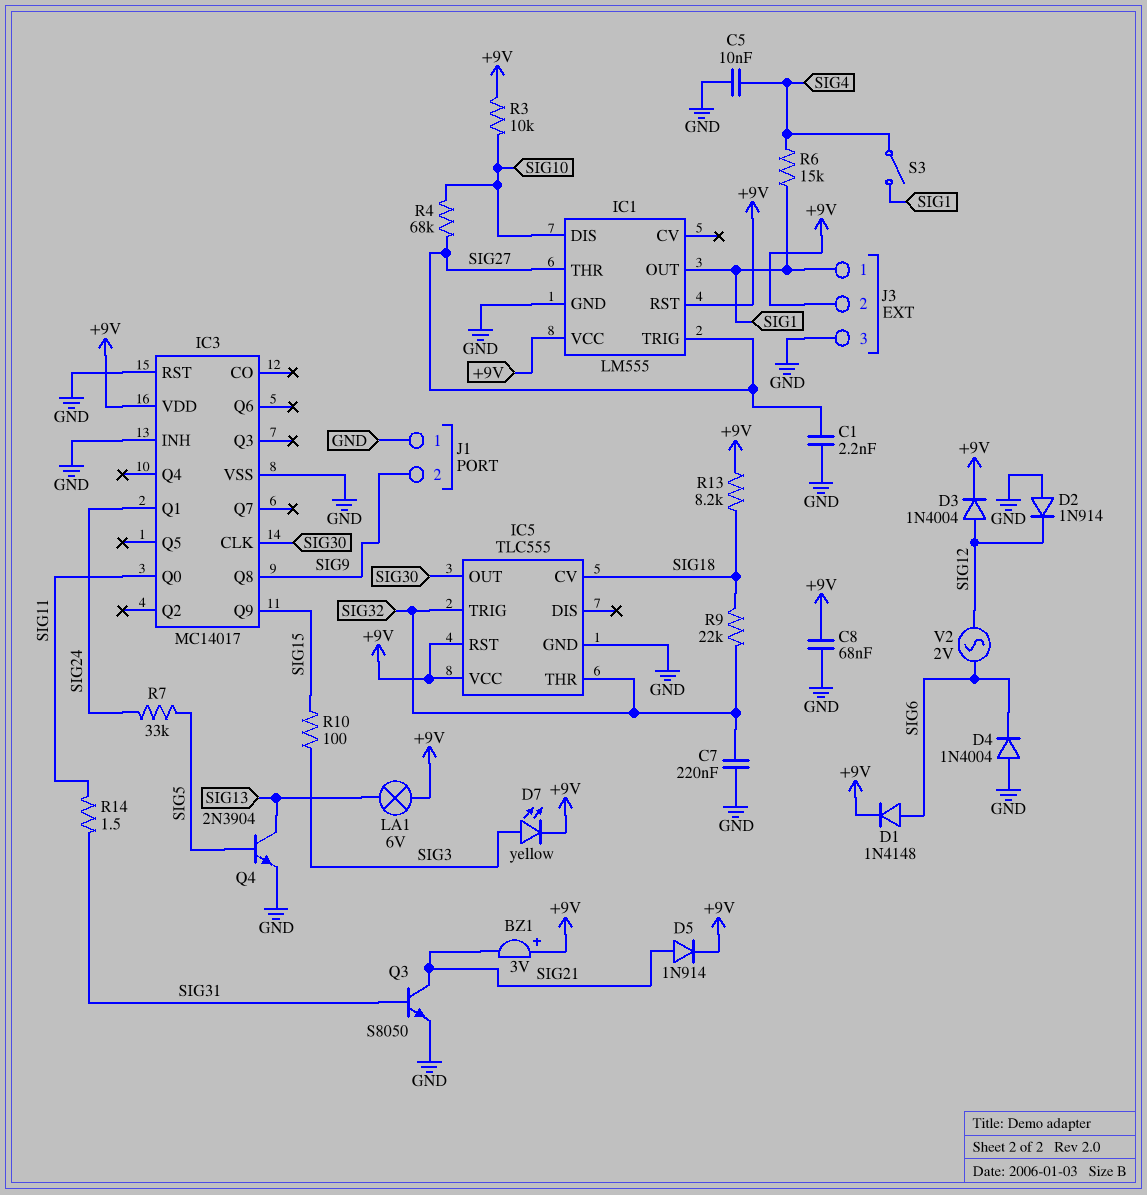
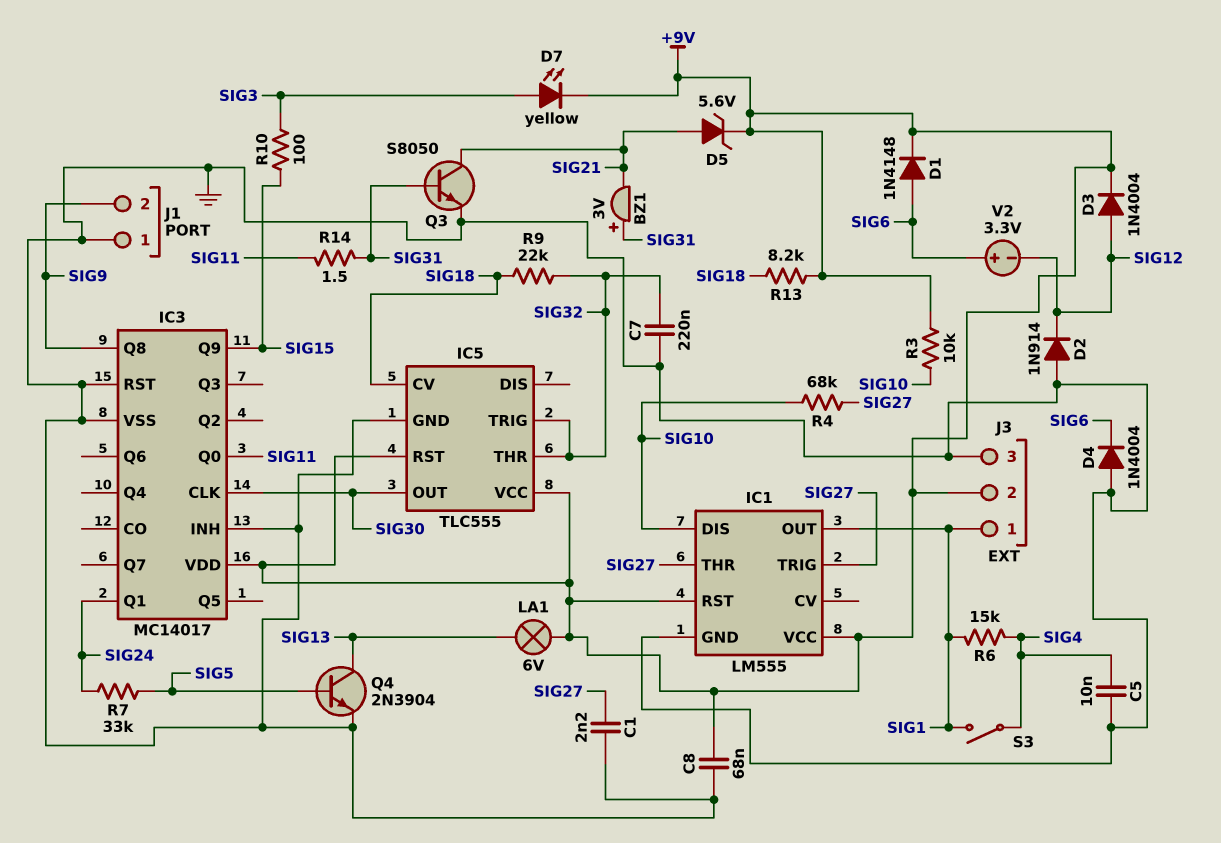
BZ1: buzzer 3V (plus +9V, minus SIG21) -> buzzer 3V (plus SIG31, minus SIG21)
D5: diode 1N914 (A SIG21, K +9V) -> zener 5.6V (A SIG21, K +9V)
V2: AC 2V (SIG6, SIG12) -> 3.3V (plus SIG6, minus SIG12)

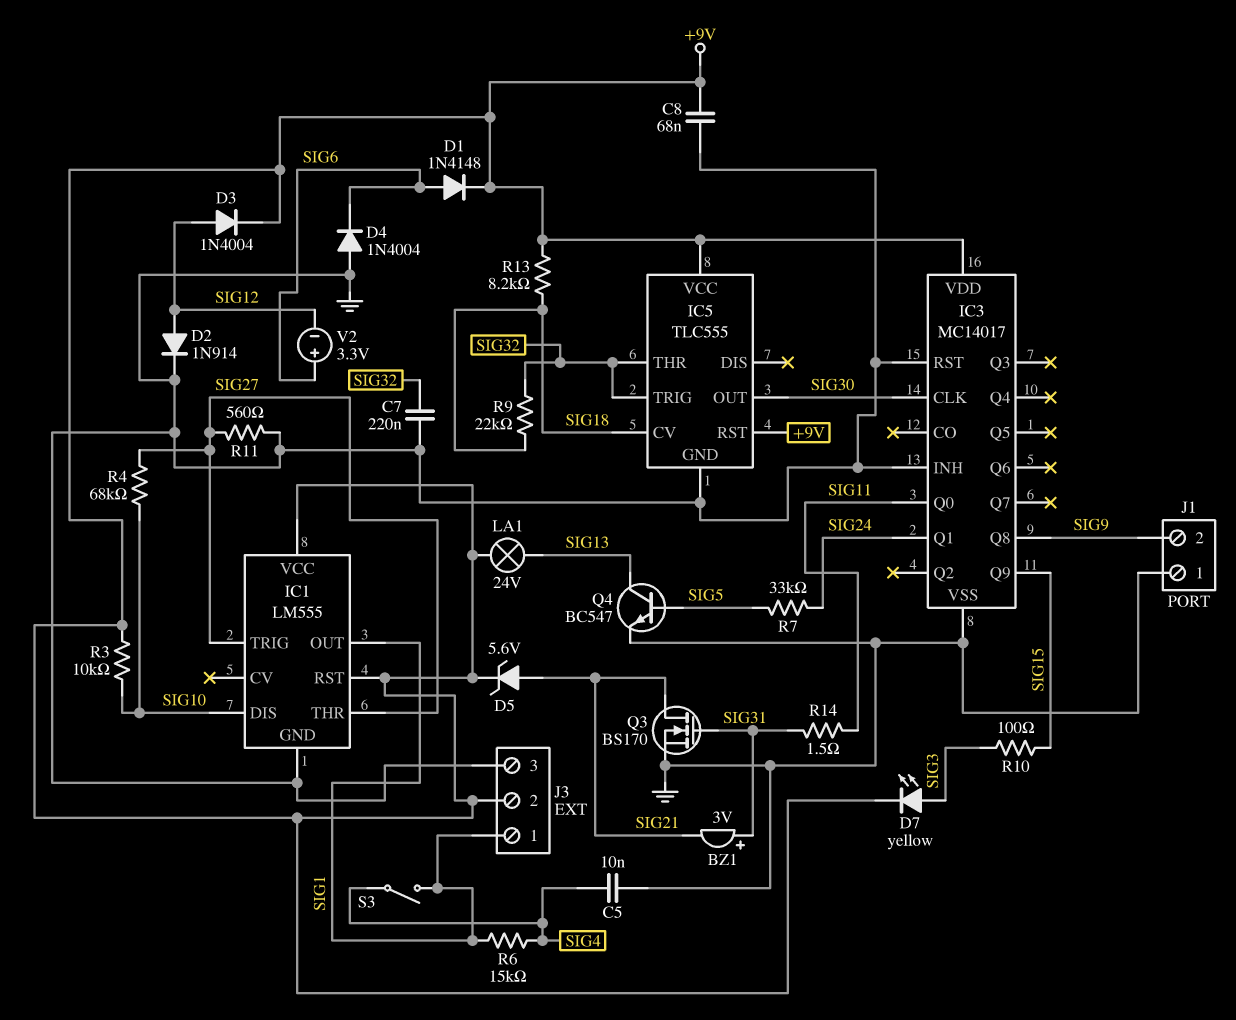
C1: 2.2nF (GND, SIG27) -> none
D2: diode 1N914 (A GND, K SIG12) -> diode 1N914 (A SIG12, K GND)
LA1: lamp 6V (+9V, SIG13) -> lamp 24V (+9V, SIG13)
Q3: NPN S8050 (B SIG31, C SIG21, E GND) -> NMOS BS170 (G SIG31, D SIG21, S GND)
Q4: NPN 2N3904 (B SIG5, C SIG13, E GND) -> NPN BC547 (B SIG5, C SIG13, E GND)
R11: none -> 560 (GND, SIG27)

